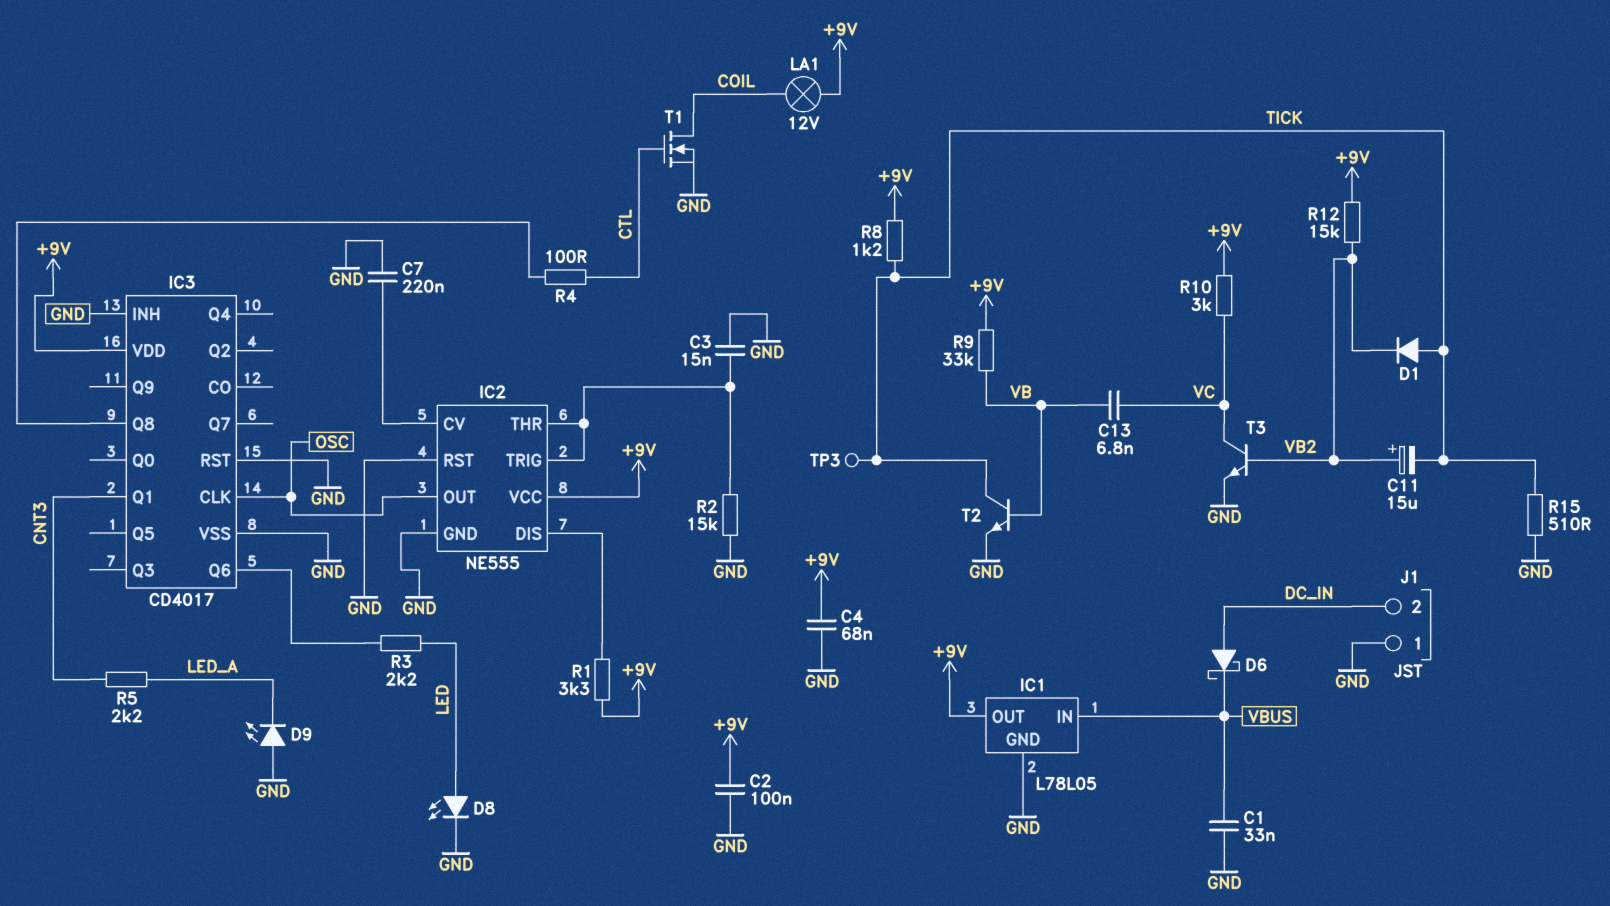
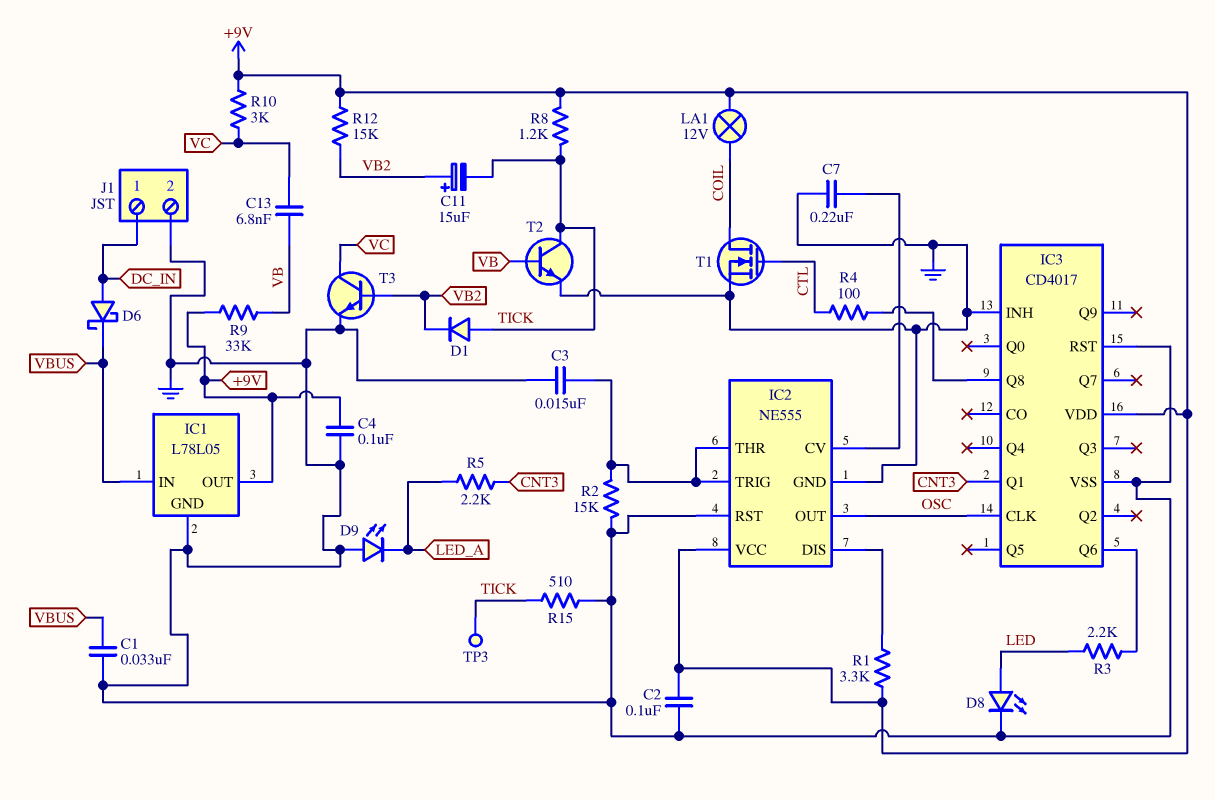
C4: 68nF (+9V, GND) -> 100nF (+9V, GND)
J1 pin 1: GND -> DC_IN
J1 pin 2: DC_IN -> GND

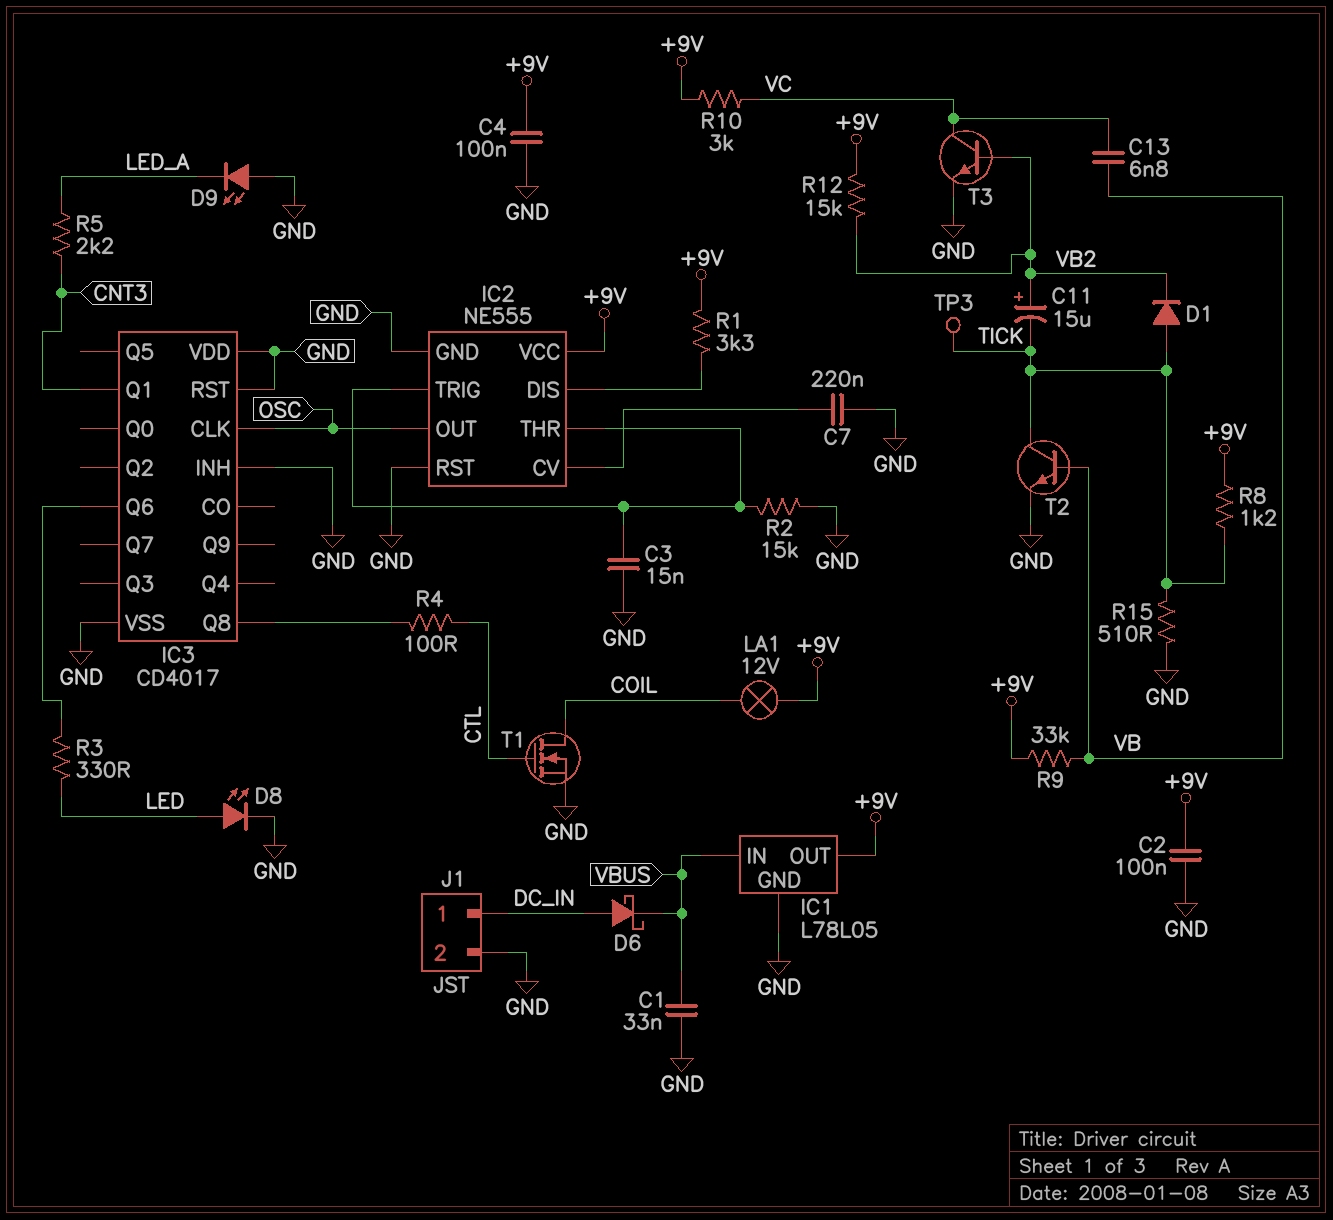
IC3 pin VDD: +9V -> GND
R3: 2.2k (IC3/Q6, LED) -> 330 (IC3/Q6, LED)

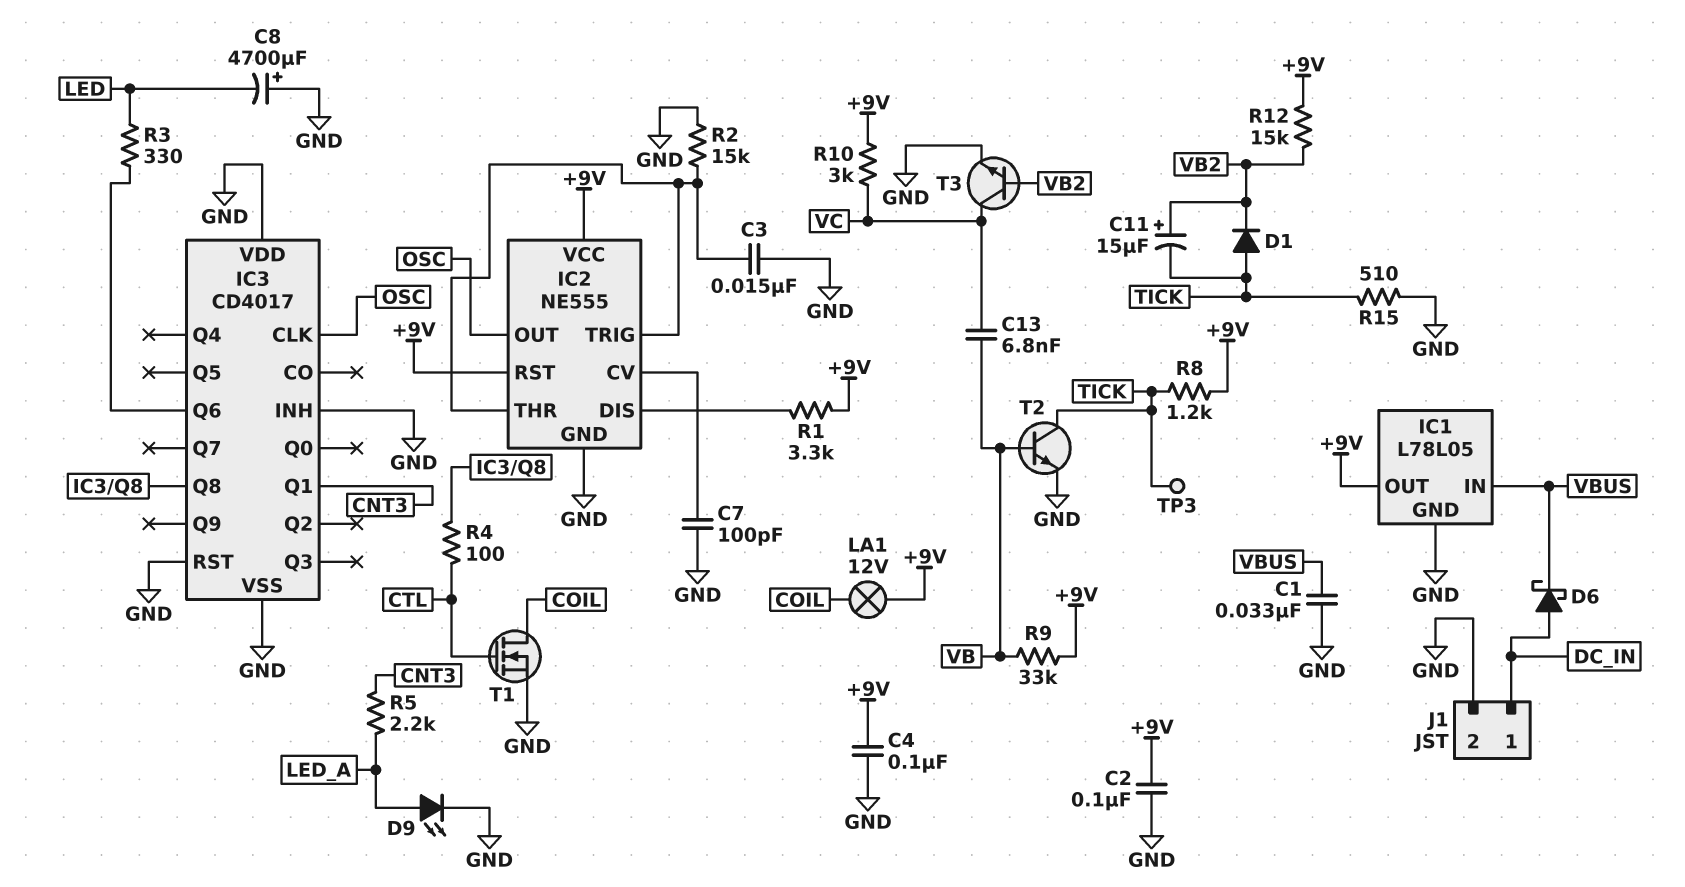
C7: 220nF (GND, IC2/CV) -> 100pF (GND, IC2/CV)
C8: none -> 4700uF (plus GND, minus LED)
D8: LED (A LED, K GND) -> none
D9: LED (A GND, K LED_A) -> LED (A LED_A, K GND)
IC2 pin RST: GND -> +9V

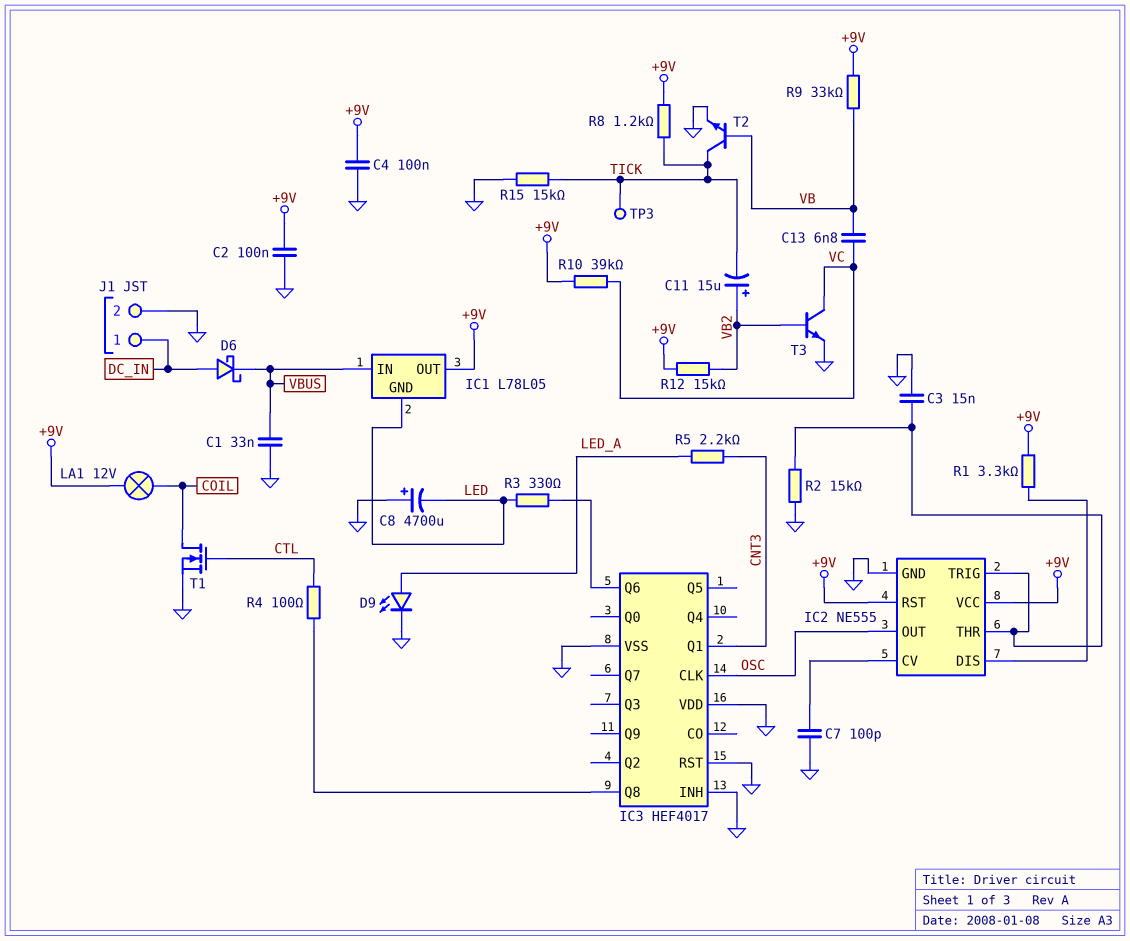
D1: diode (A TICK, K VB2) -> none
IC1 pin GND: GND -> LED
IC3: CD4017 -> HEF4017
R10: 3k (+9V, VC) -> 39k (+9V, VC)
R15: 510 (GND, TICK) -> 15k (GND, TICK)

